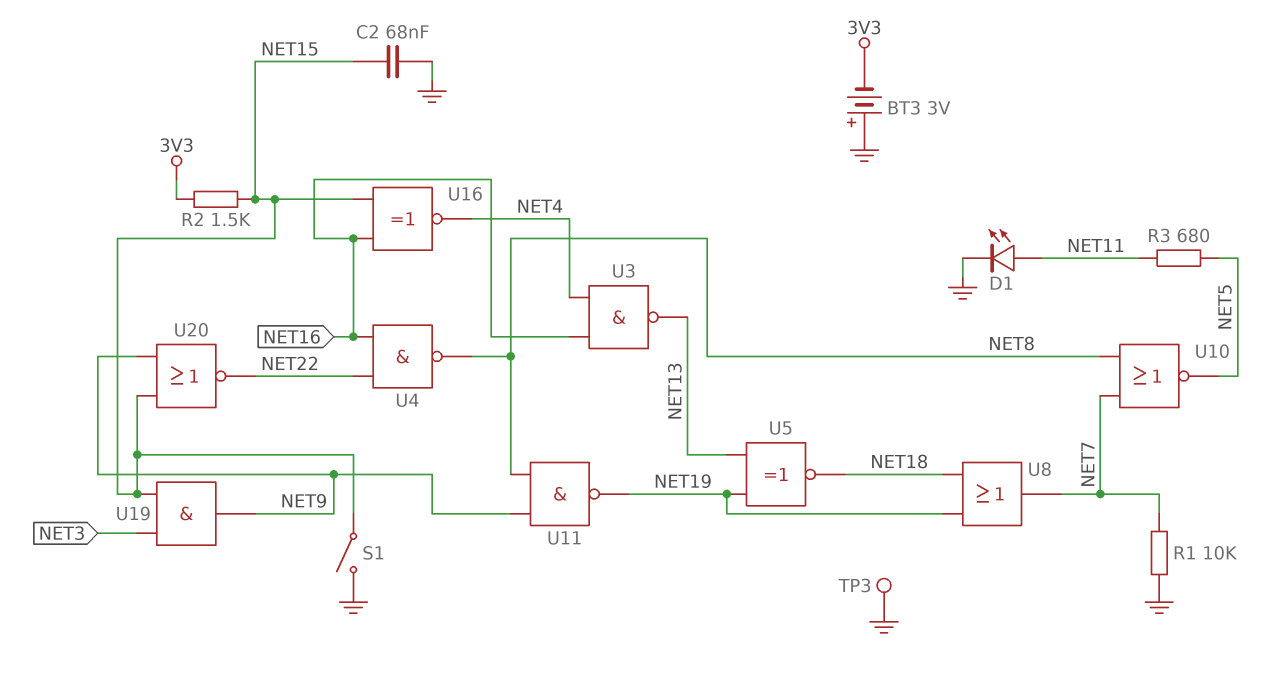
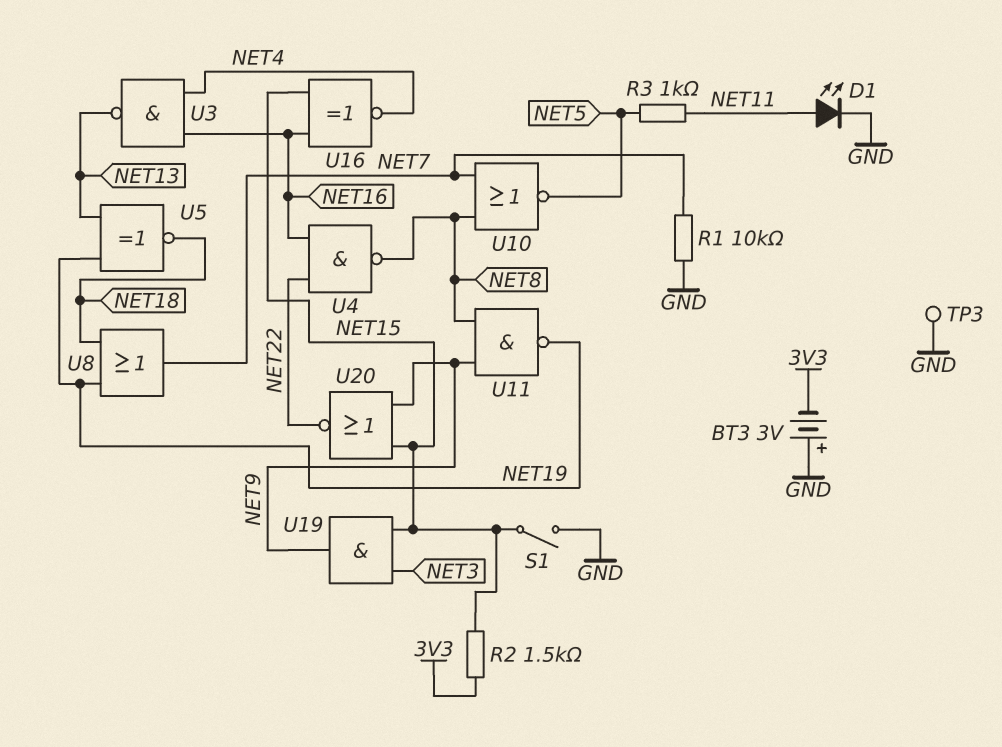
C2: 68nF (GND, NET15) -> none
R3: 680 (NET5, NET11) -> 1k (NET5, NET11)

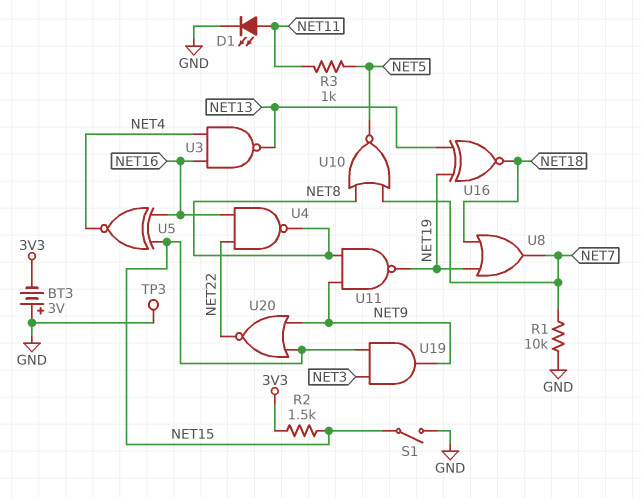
U5: XNOR (in NET13, in NET19, out NET18) -> XNOR (in NET15, in NET16, out NET4)
U16: XNOR (in NET15, in NET16, out NET4) -> XNOR (in NET13, in NET19, out NET18)

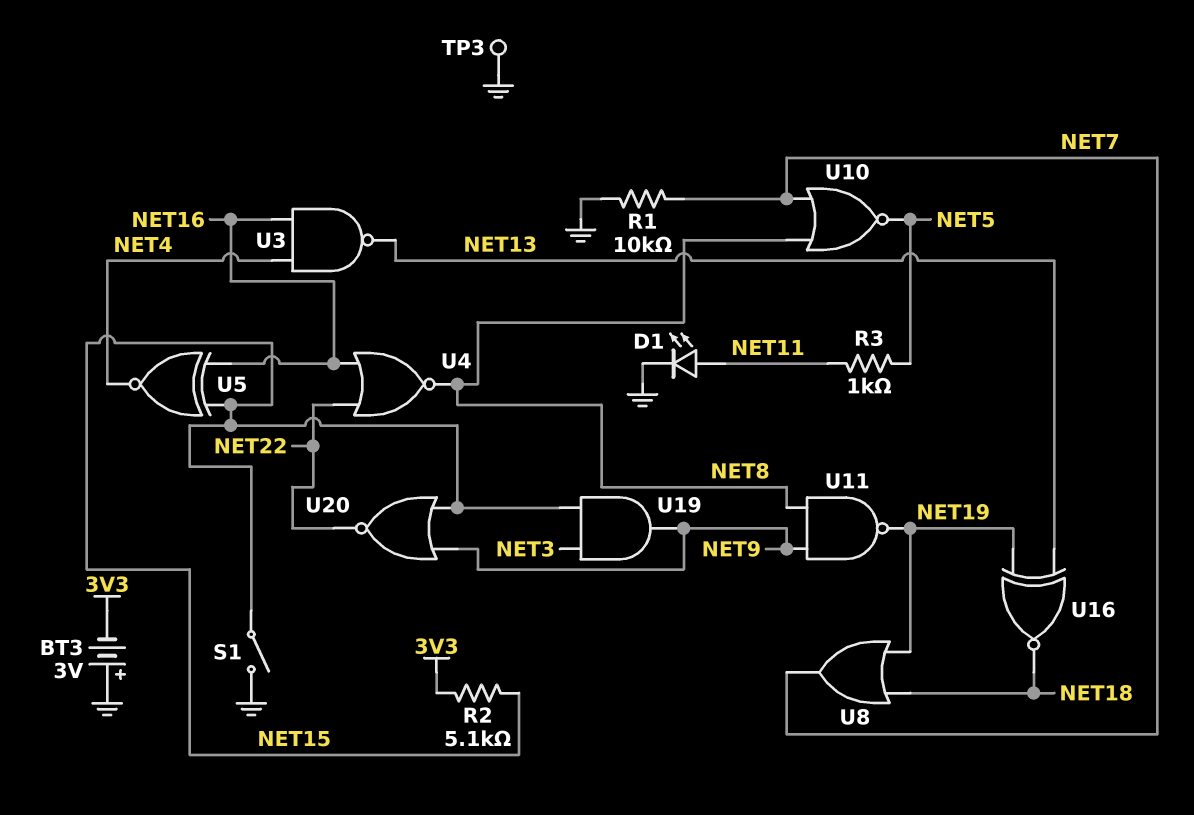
R2: 1.5k (3V3, NET15) -> 5.1k (3V3, NET15)
U4: NAND (in NET16, in NET22, out NET8) -> NOR (in NET16, in NET22, out NET8)

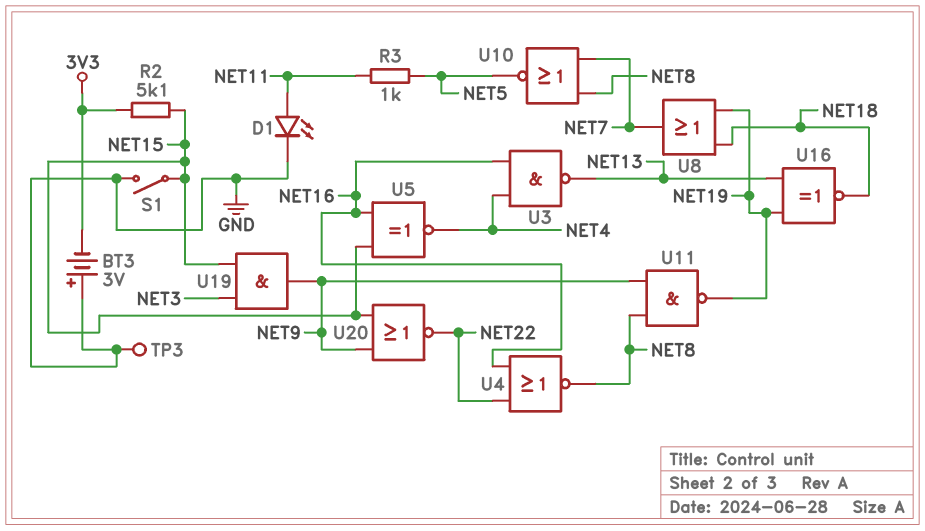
R1: 10k (GND, NET7) -> none

